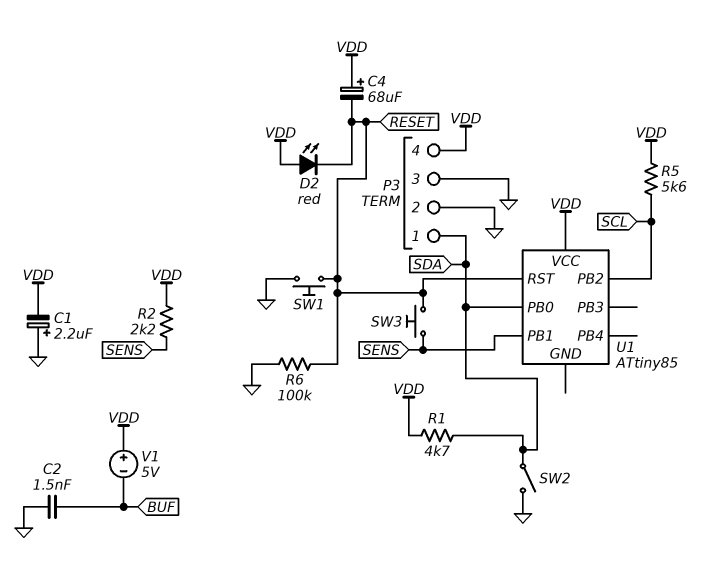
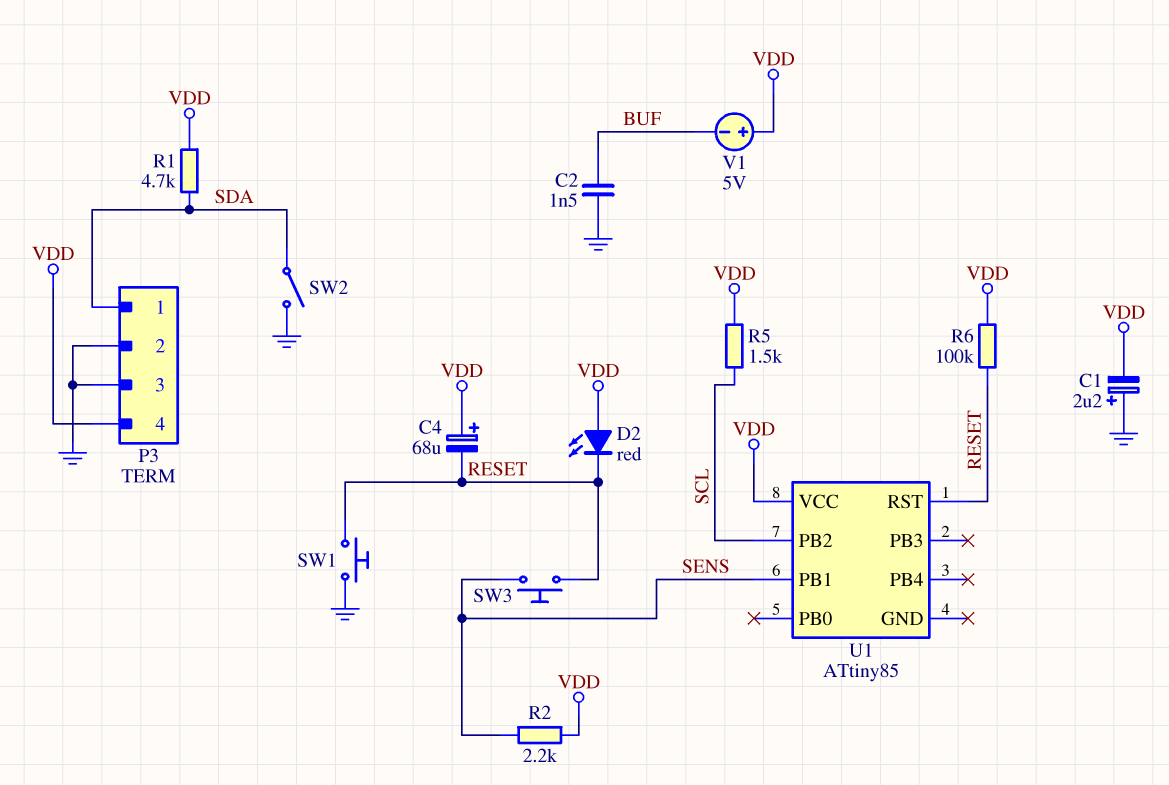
R5: 5.6k (SCL, VDD) -> 1.5k (SCL, VDD)
R6: 100k (GND, RESET) -> 100k (RESET, VDD)
U1 pin PB0: SDA -> none

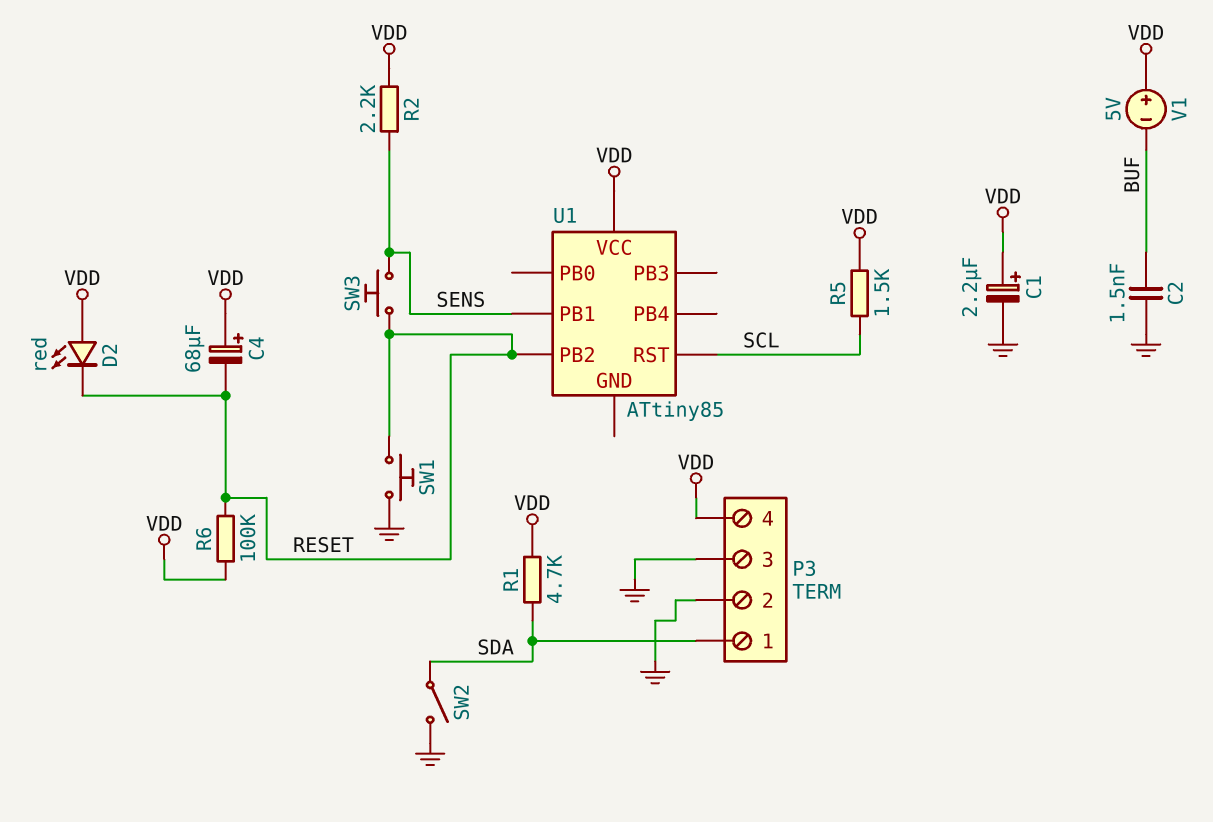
C1: 2.2uF (plus GND, minus VDD) -> 2.2uF (plus VDD, minus GND)
U1 pin PB2: SCL -> RESET
U1 pin RST: RESET -> SCL

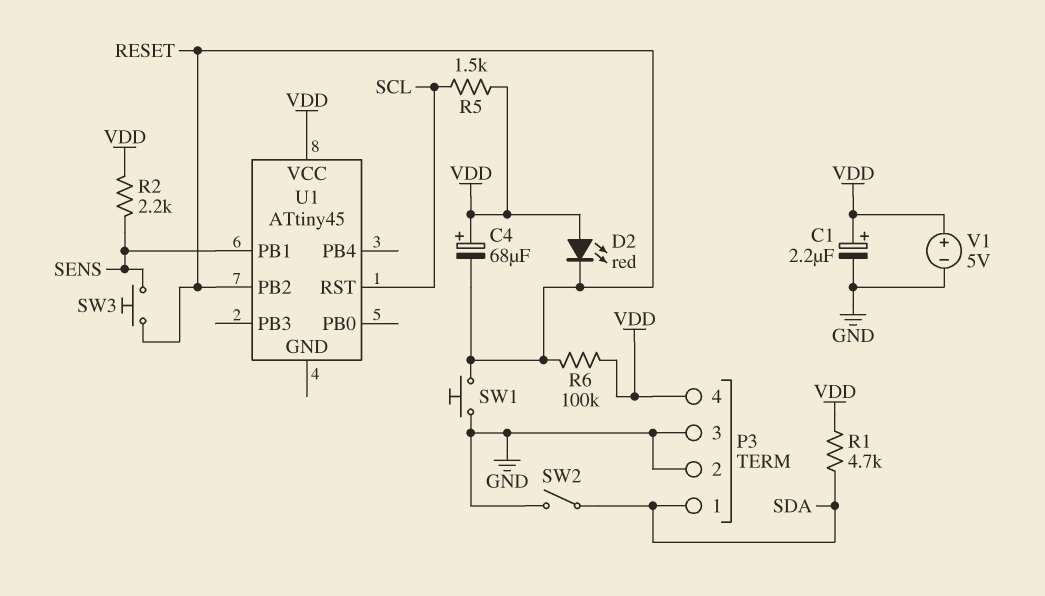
C2: 1.5nF (BUF, GND) -> none
U1: ATtiny85 -> ATtiny45
V1: 5V (plus VDD, minus BUF) -> 5V (plus VDD, minus GND)

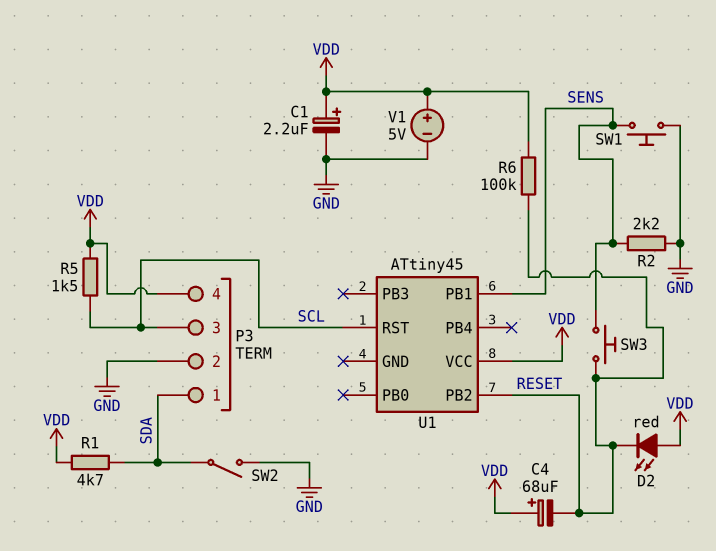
P3 pin 3: GND -> SCL
R2: 2.2k (SENS, VDD) -> 2.2k (GND, SENS)
SW1: button (GND, RESET) -> button (GND, SENS)

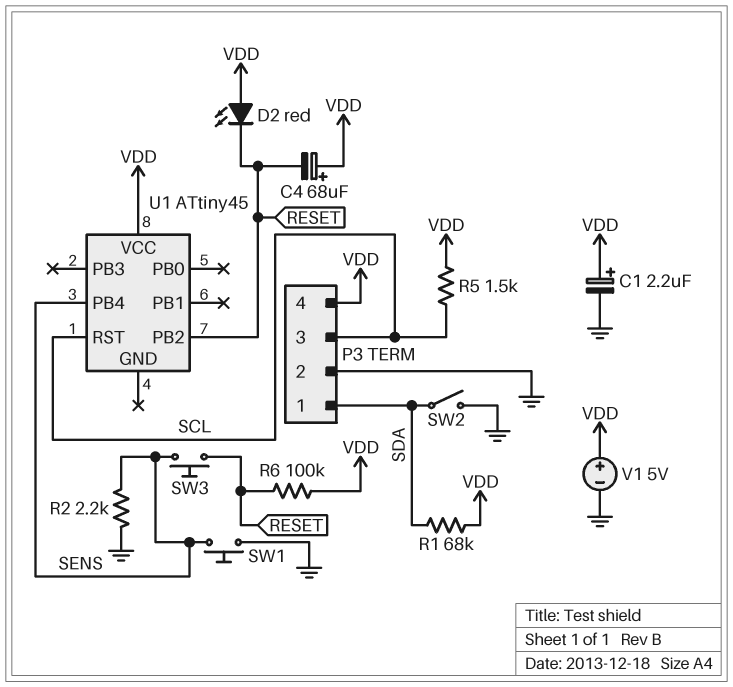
R1: 4.7k (SDA, VDD) -> 68k (SDA, VDD)
U1 pin PB1: SENS -> none
U1 pin PB4: none -> SENS

